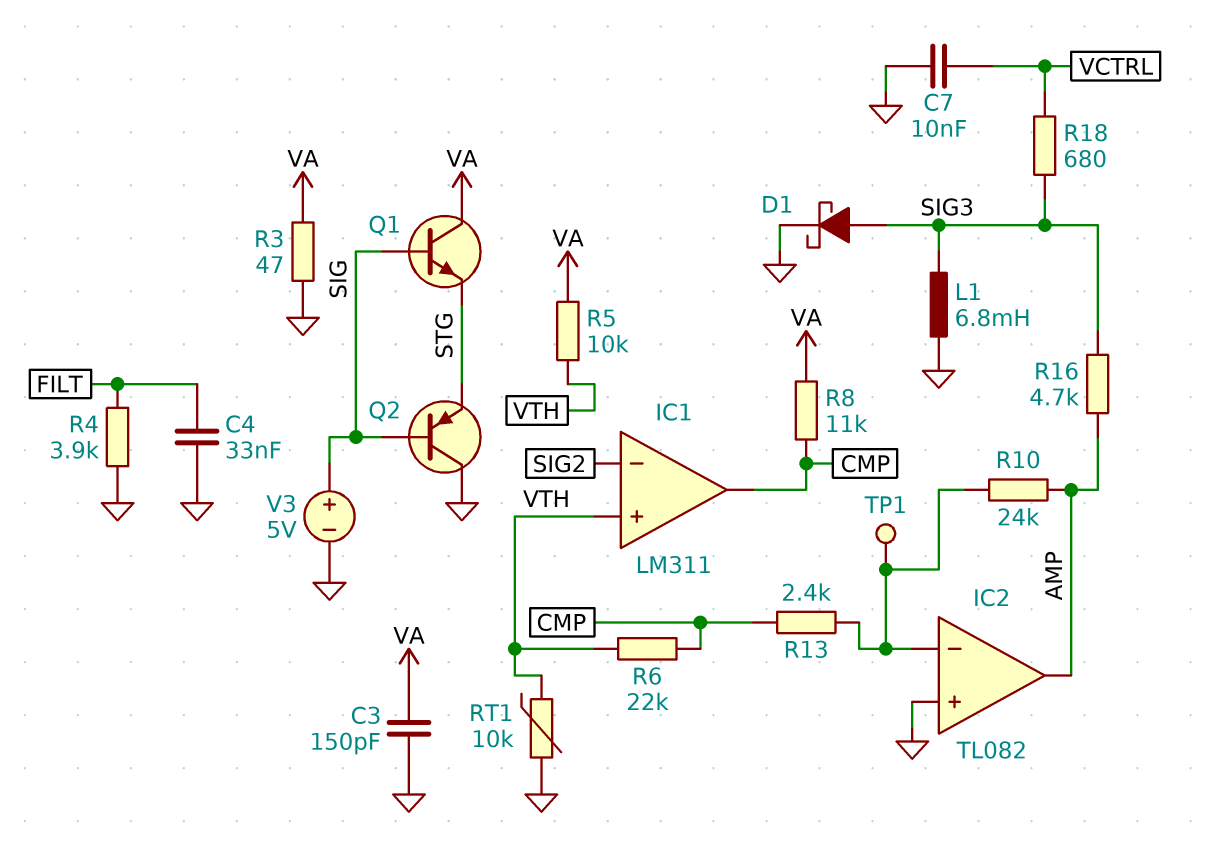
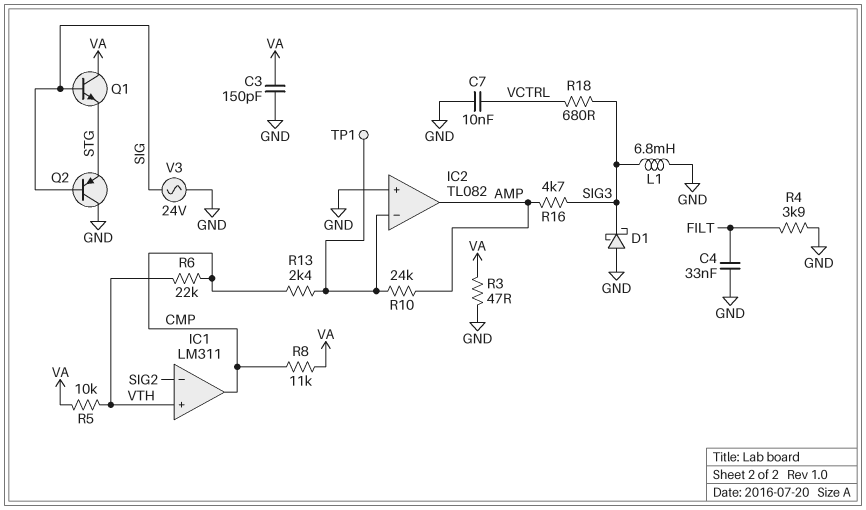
D1: schottky (A SIG3, K GND) -> schottky (A GND, K SIG3)
RT1: 10k (GND, VTH) -> none
V3: 5V (plus SIG, minus GND) -> AC 24V (GND, SIG)

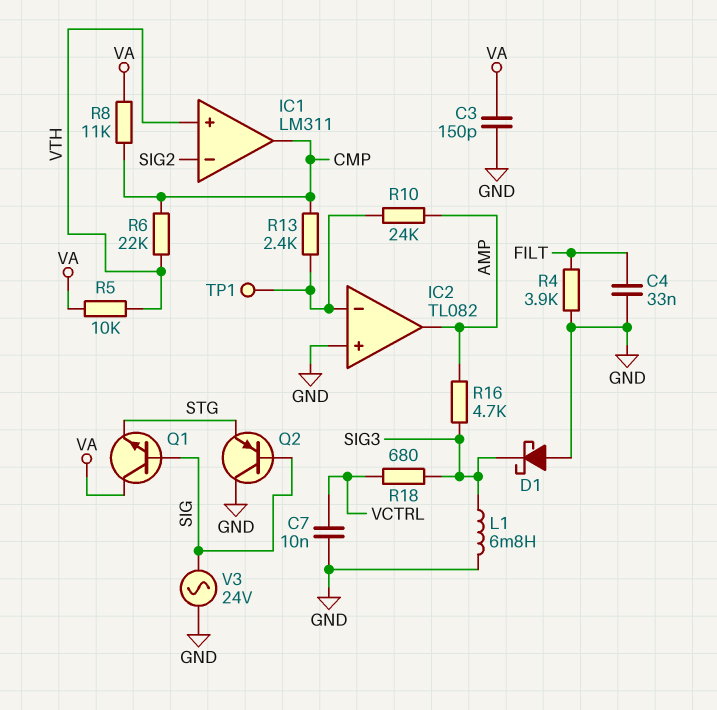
R3: 47 (GND, VA) -> none

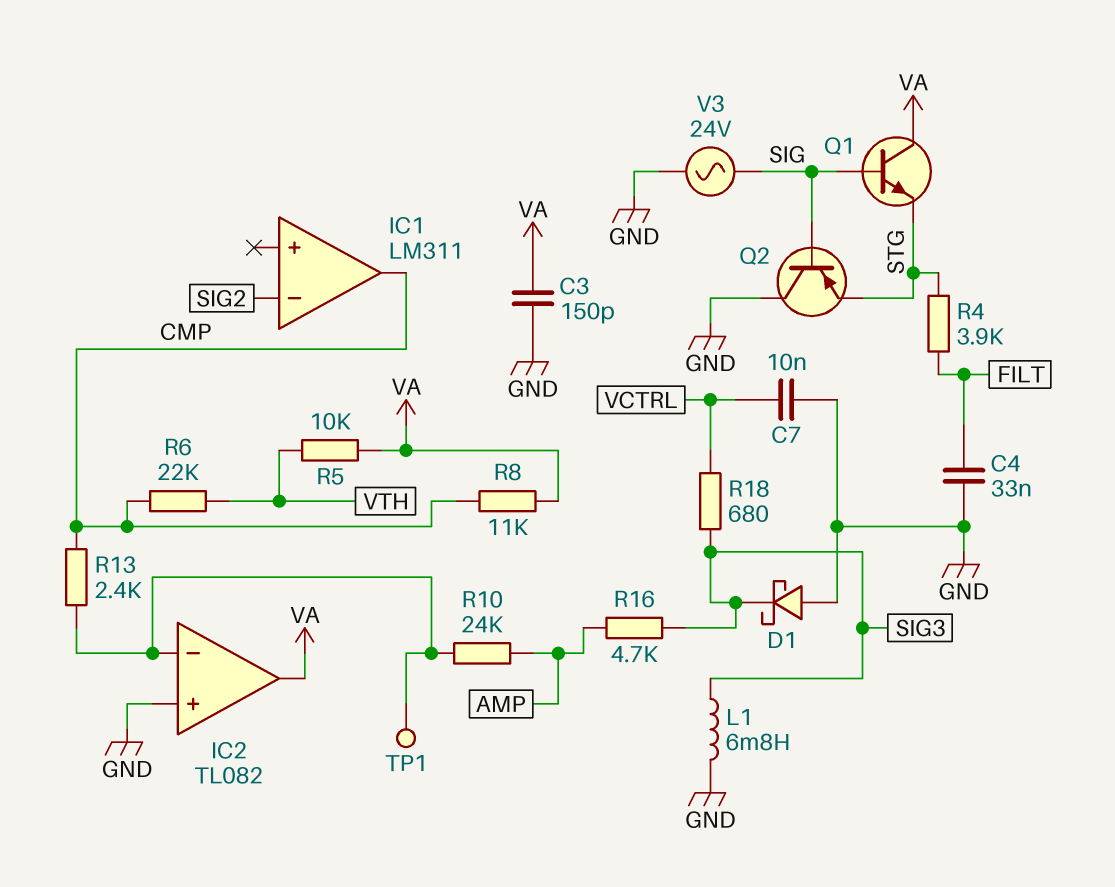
IC1 pin in+: VTH -> none
IC2 pin out: AMP -> VA
R4: 3.9k (FILT, GND) -> 3.9k (FILT, STG)

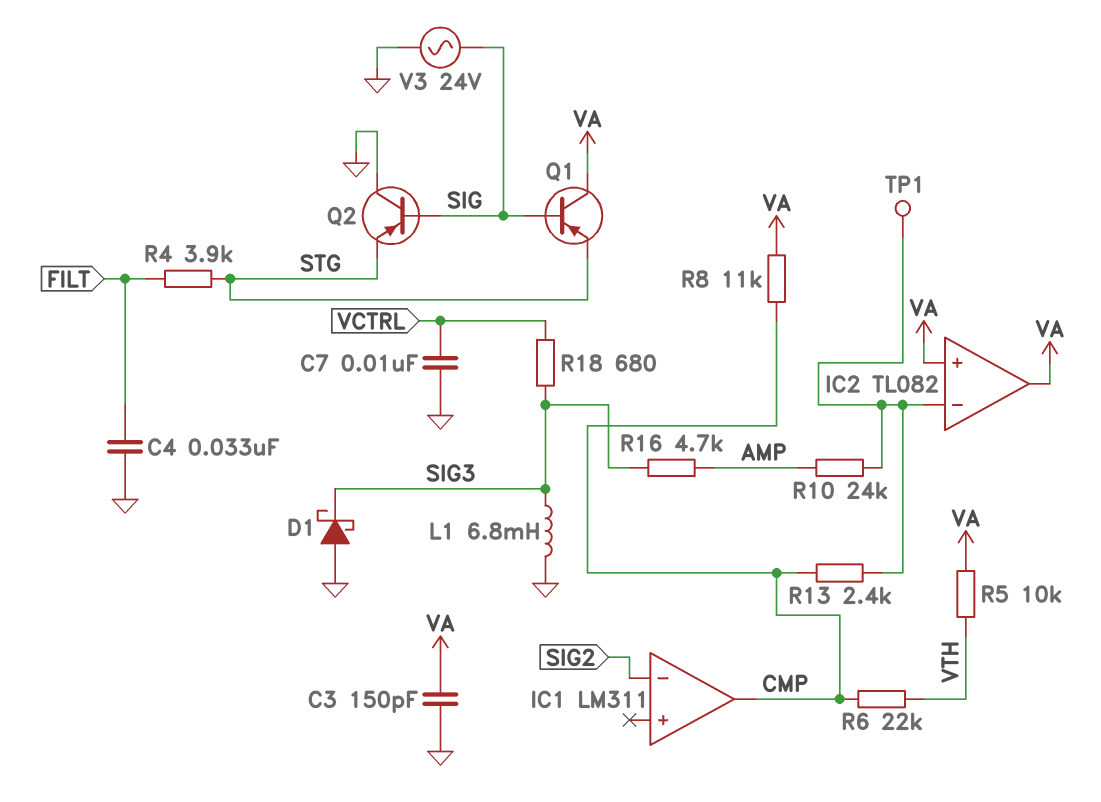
IC2 pin in+: GND -> VA
Q1: NPN (B SIG, C VA, E STG) -> PNP (B SIG, C VA, E STG)

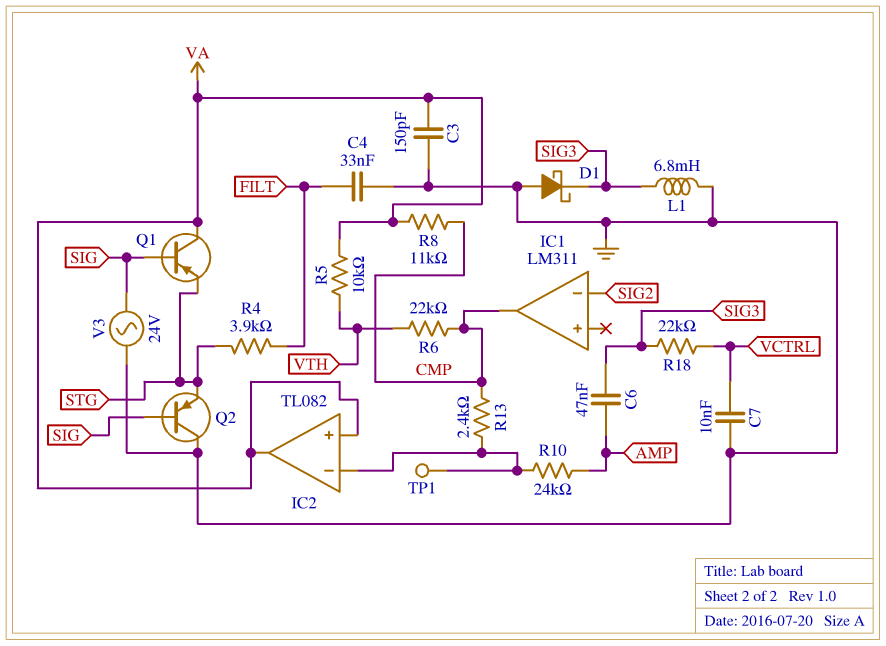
C6: none -> 47nF (AMP, SIG3)
R16: 4.7k (AMP, SIG3) -> none
R18: 680 (SIG3, VCTRL) -> 22k (SIG3, VCTRL)

